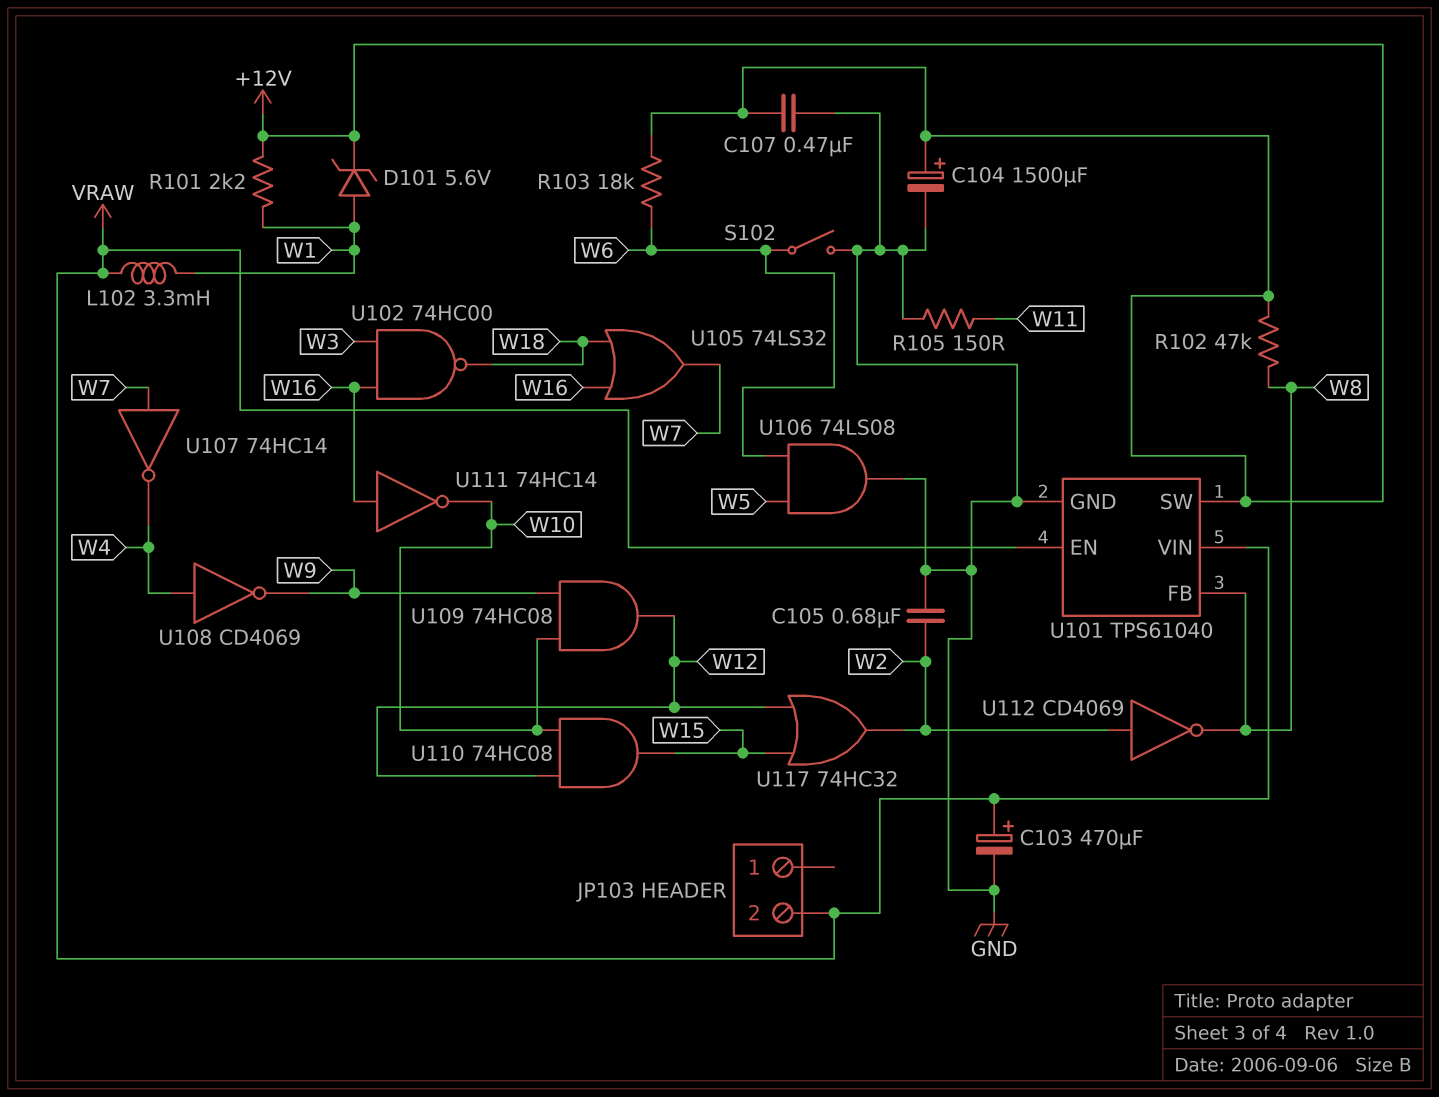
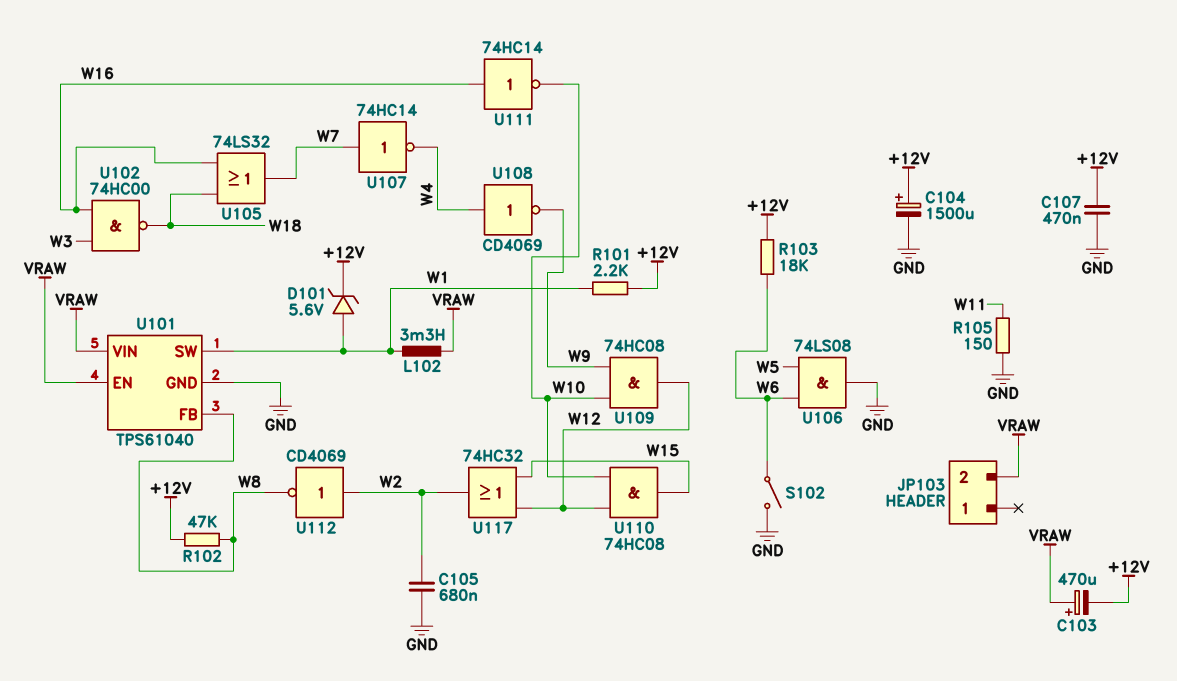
C103: 470uF (plus VRAW, minus GND) -> 470uF (plus VRAW, minus +12V)
U101 pin SW: +12V -> W1

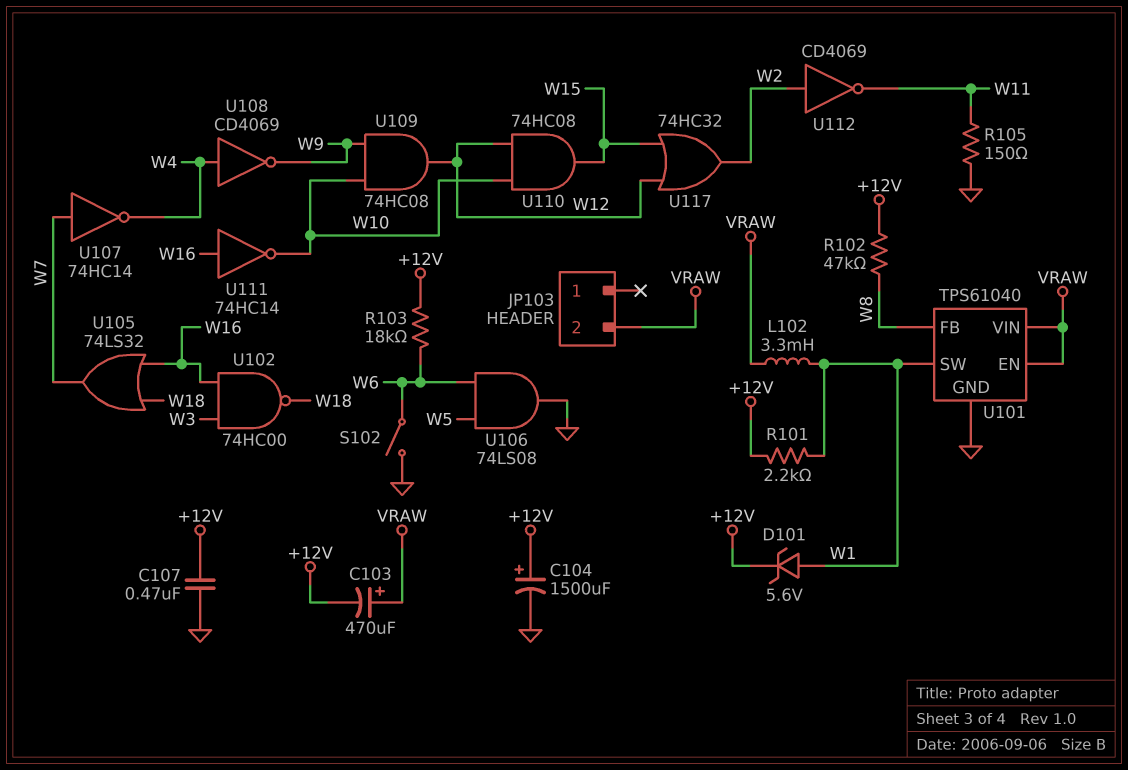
C105: 680nF (GND, W2) -> none
U112: NOT CD4069 (in W2, out W8) -> NOT CD4069 (in W2, out W11)

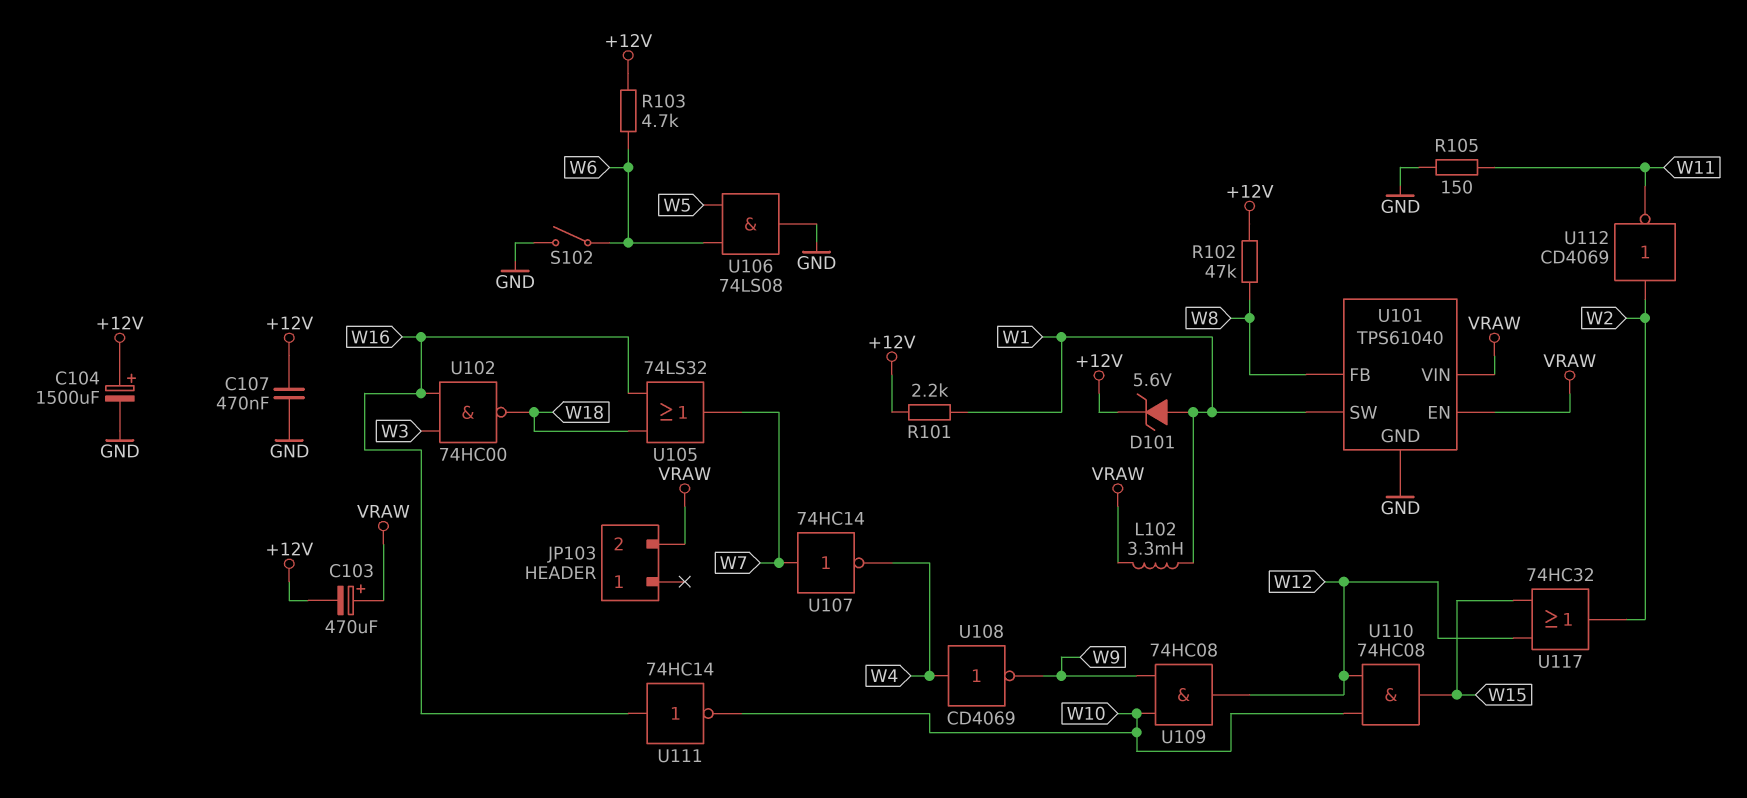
R103: 18k (+12V, W6) -> 4.7k (+12V, W6)

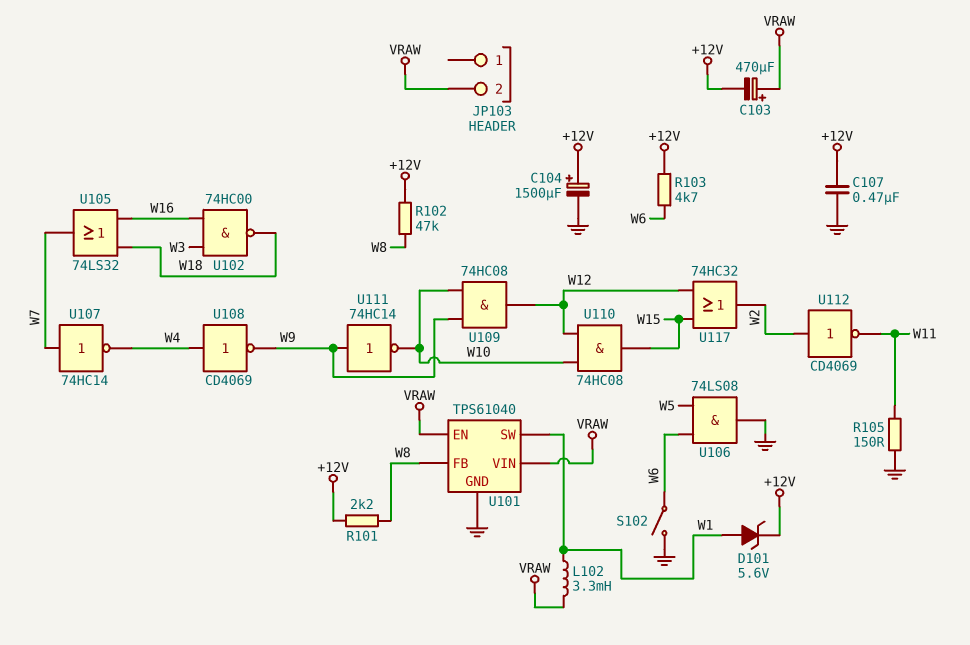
R101: 2.2k (+12V, W1) -> 2.2k (+12V, W8)
U111: NOT 74HC14 (in W16, out W10) -> NOT 74HC14 (in W9, out W10)

